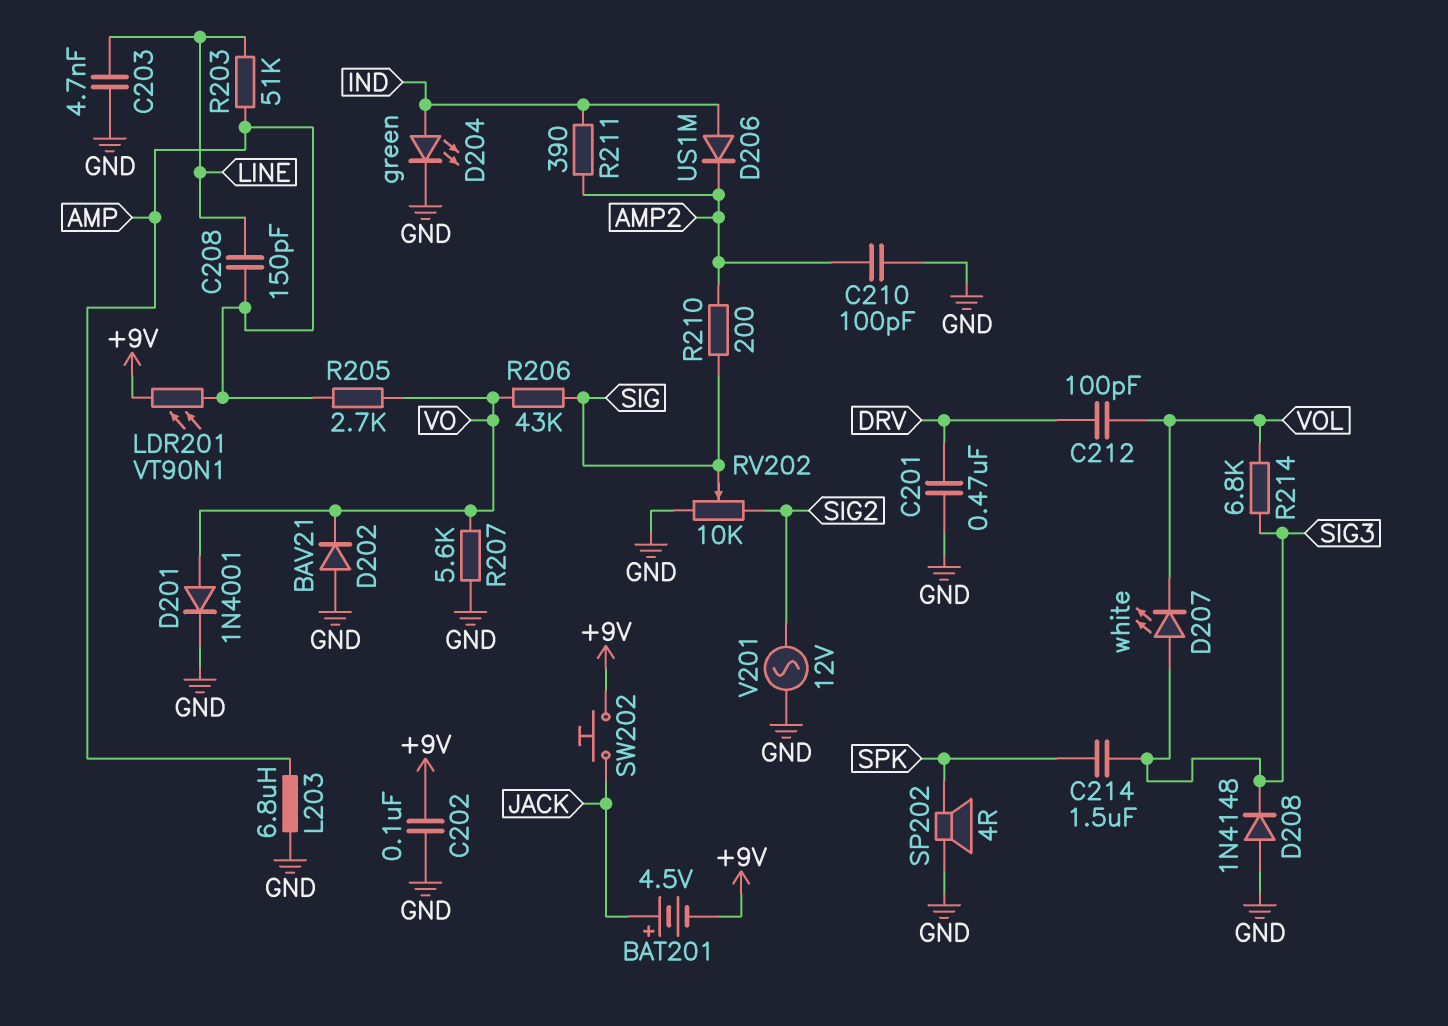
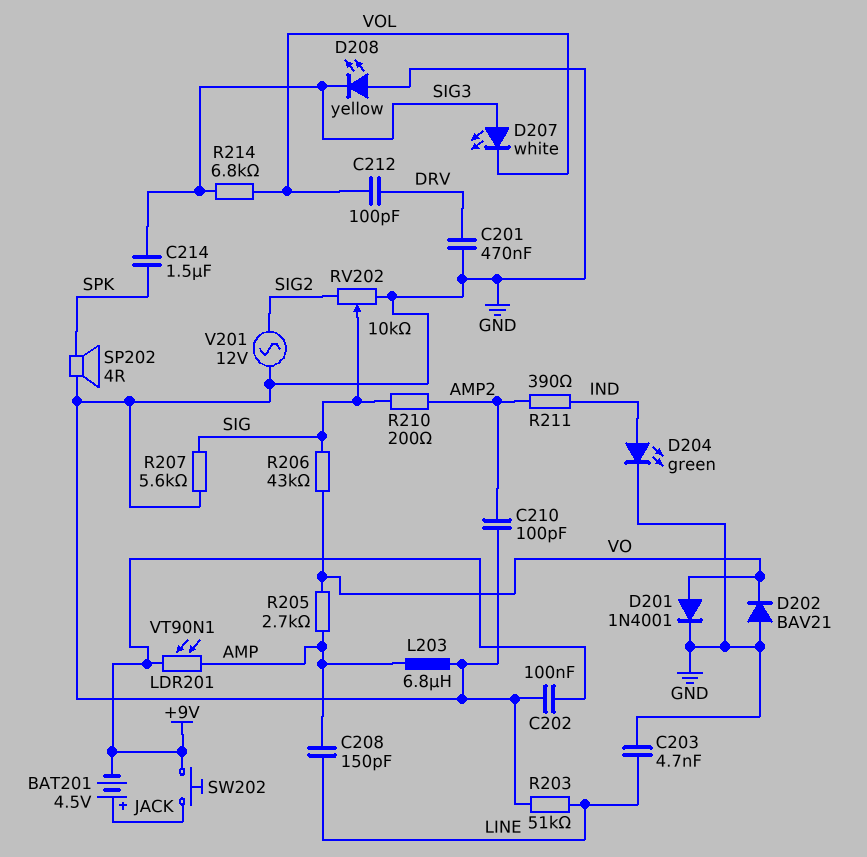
D206: diode US1M (A IND, K AMP2) -> none
D208: diode 1N4148 (A GND, K SIG3) -> LED yellow (A GND, K SIG3)
R203: 51k (AMP, LINE) -> 51k (GND, LINE)
R207: 5.6k (GND, VO) -> 5.6k (GND, SIG)

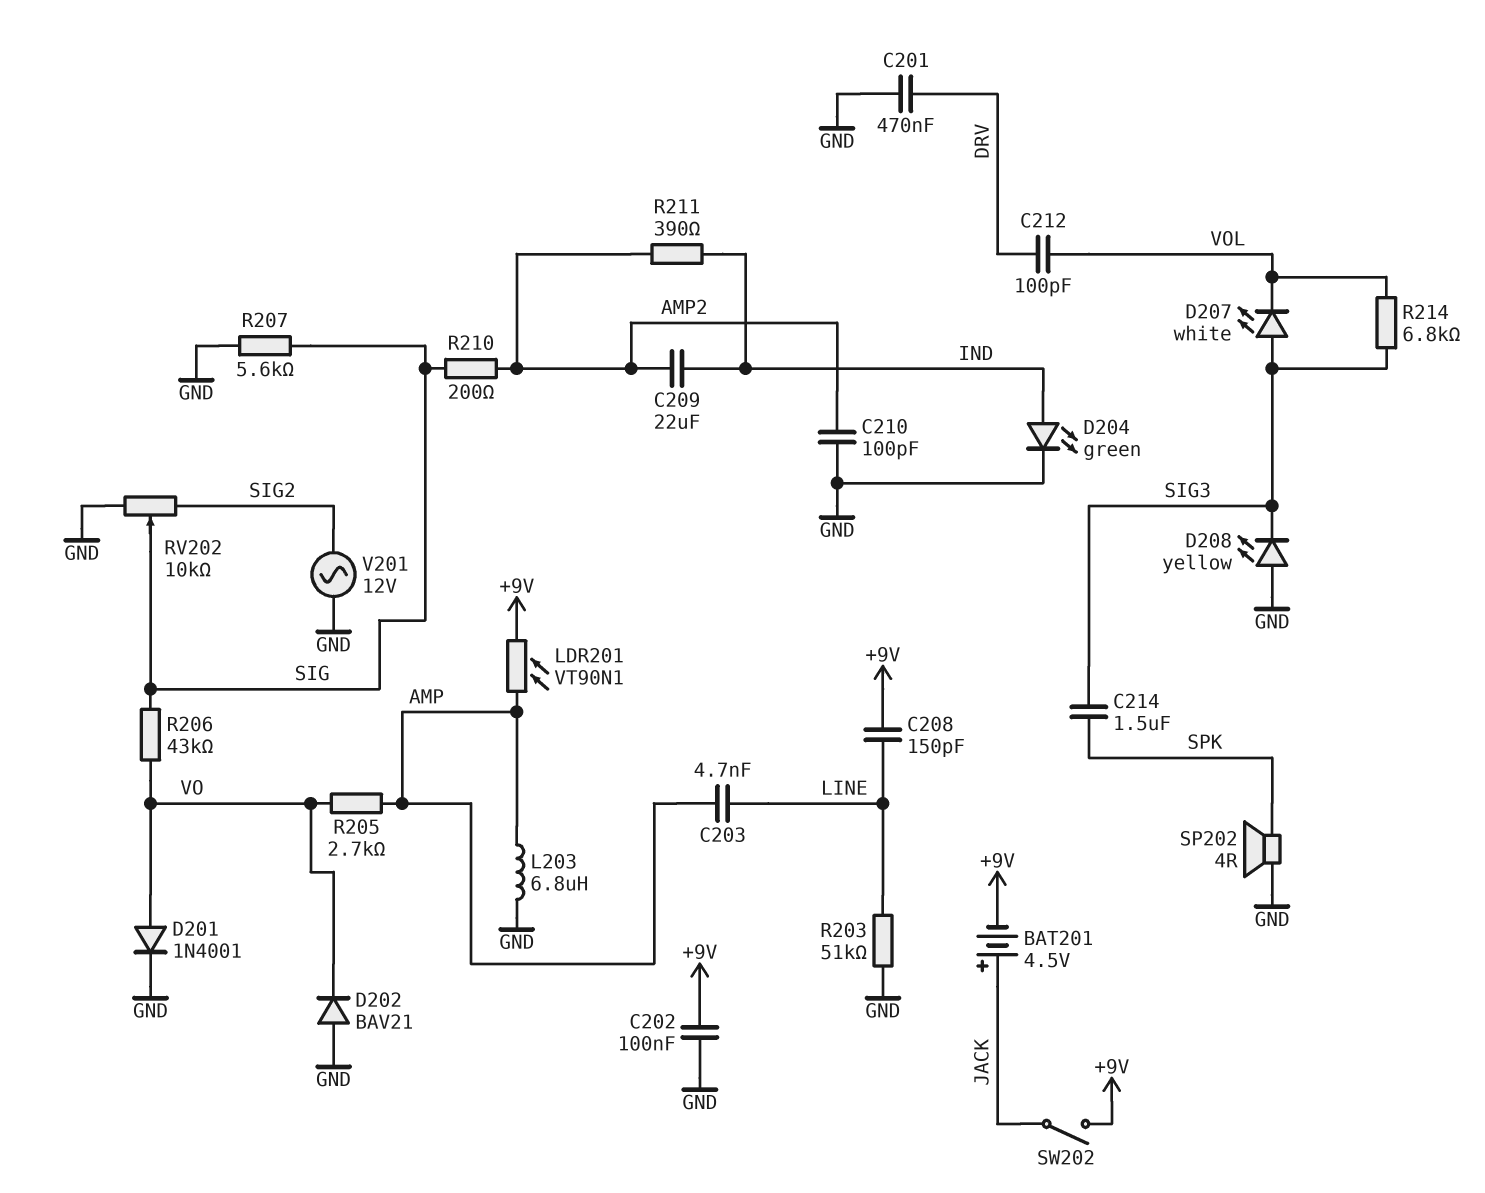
C203: 4.7nF (GND, LINE) -> 4.7nF (AMP, LINE)
C208: 150pF (AMP, LINE) -> 150pF (+9V, LINE)
C209: none -> 22uF (AMP2, IND)
SW202: button (+9V, JACK) -> switch (+9V, JACK)

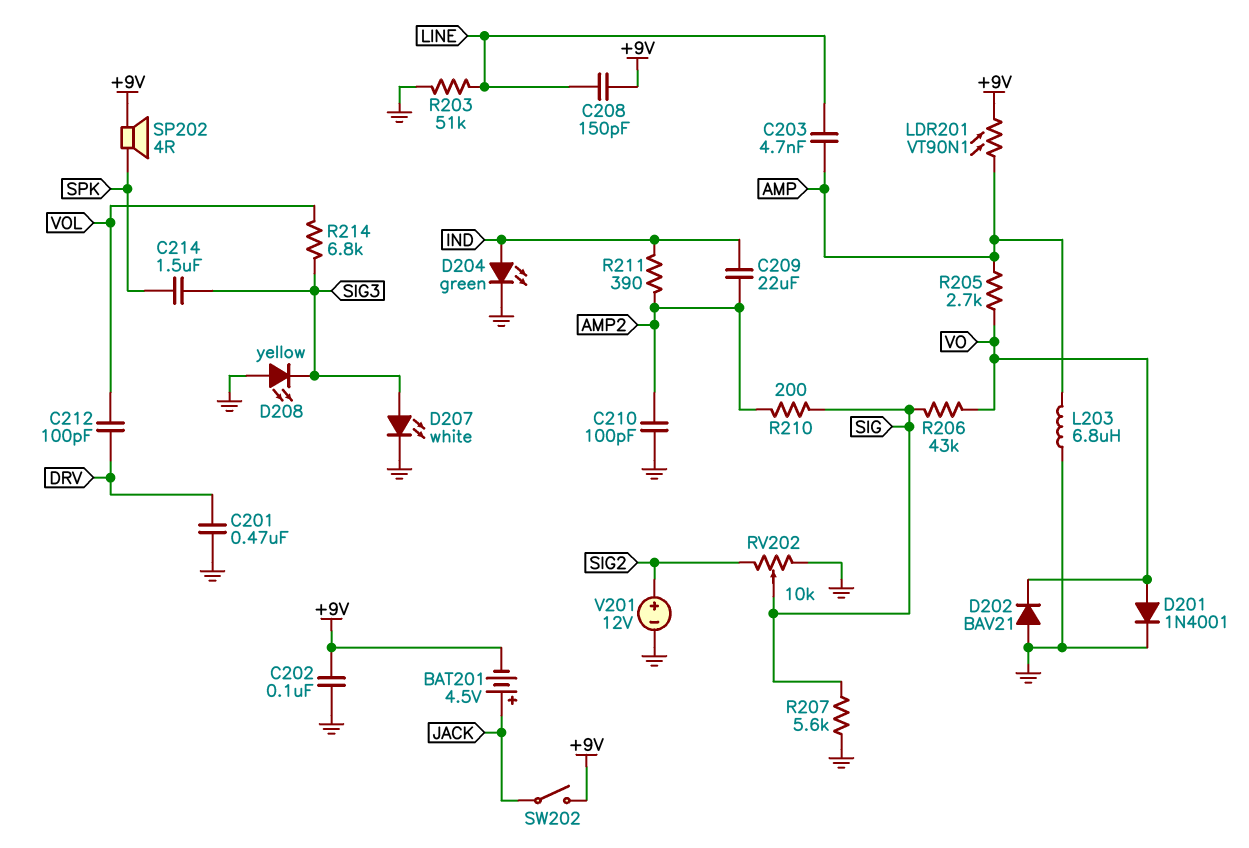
D207: LED white (A SIG3, K VOL) -> LED white (A SIG3, K GND)
SP202: speaker 4R (GND, SPK) -> speaker 4R (+9V, SPK)
V201: AC 12V (GND, SIG2) -> 12V (plus SIG2, minus GND)

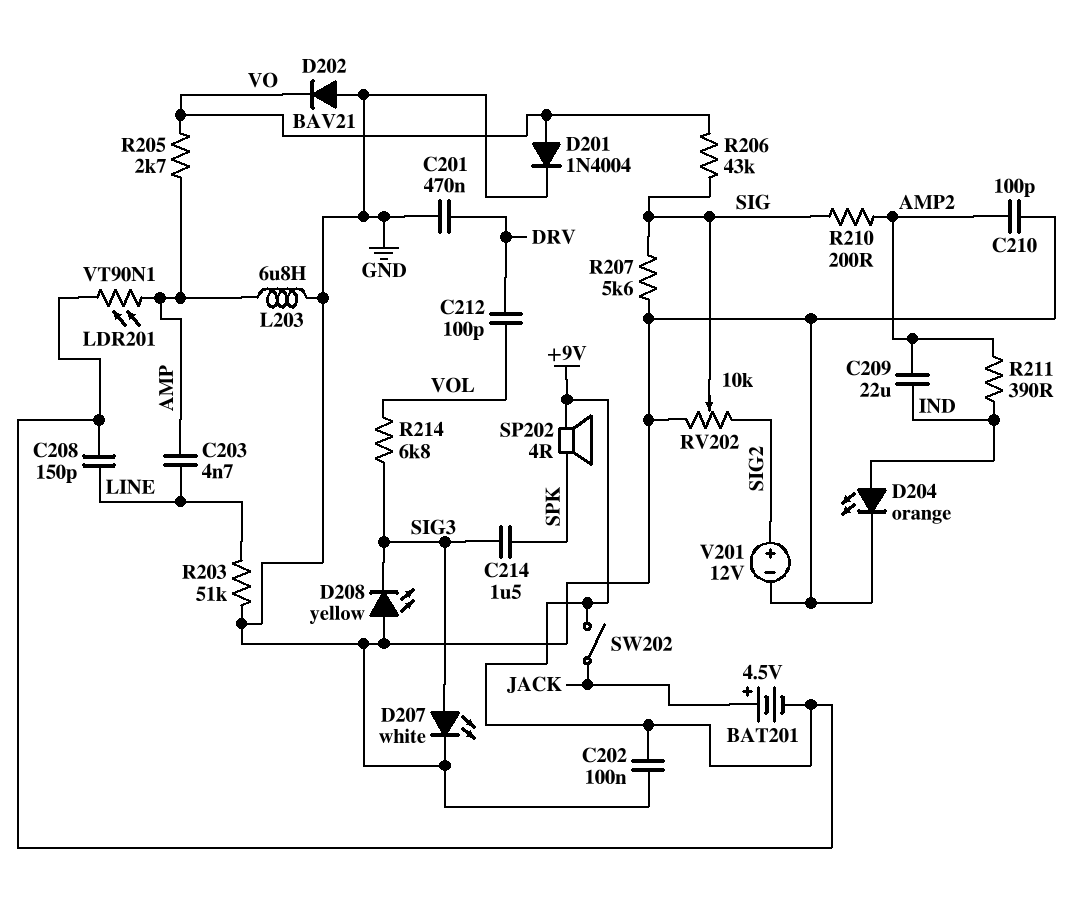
D201: diode 1N4001 (A VO, K GND) -> diode 1N4004 (A VO, K GND)
D204: LED green (A IND, K GND) -> LED orange (A IND, K GND)

